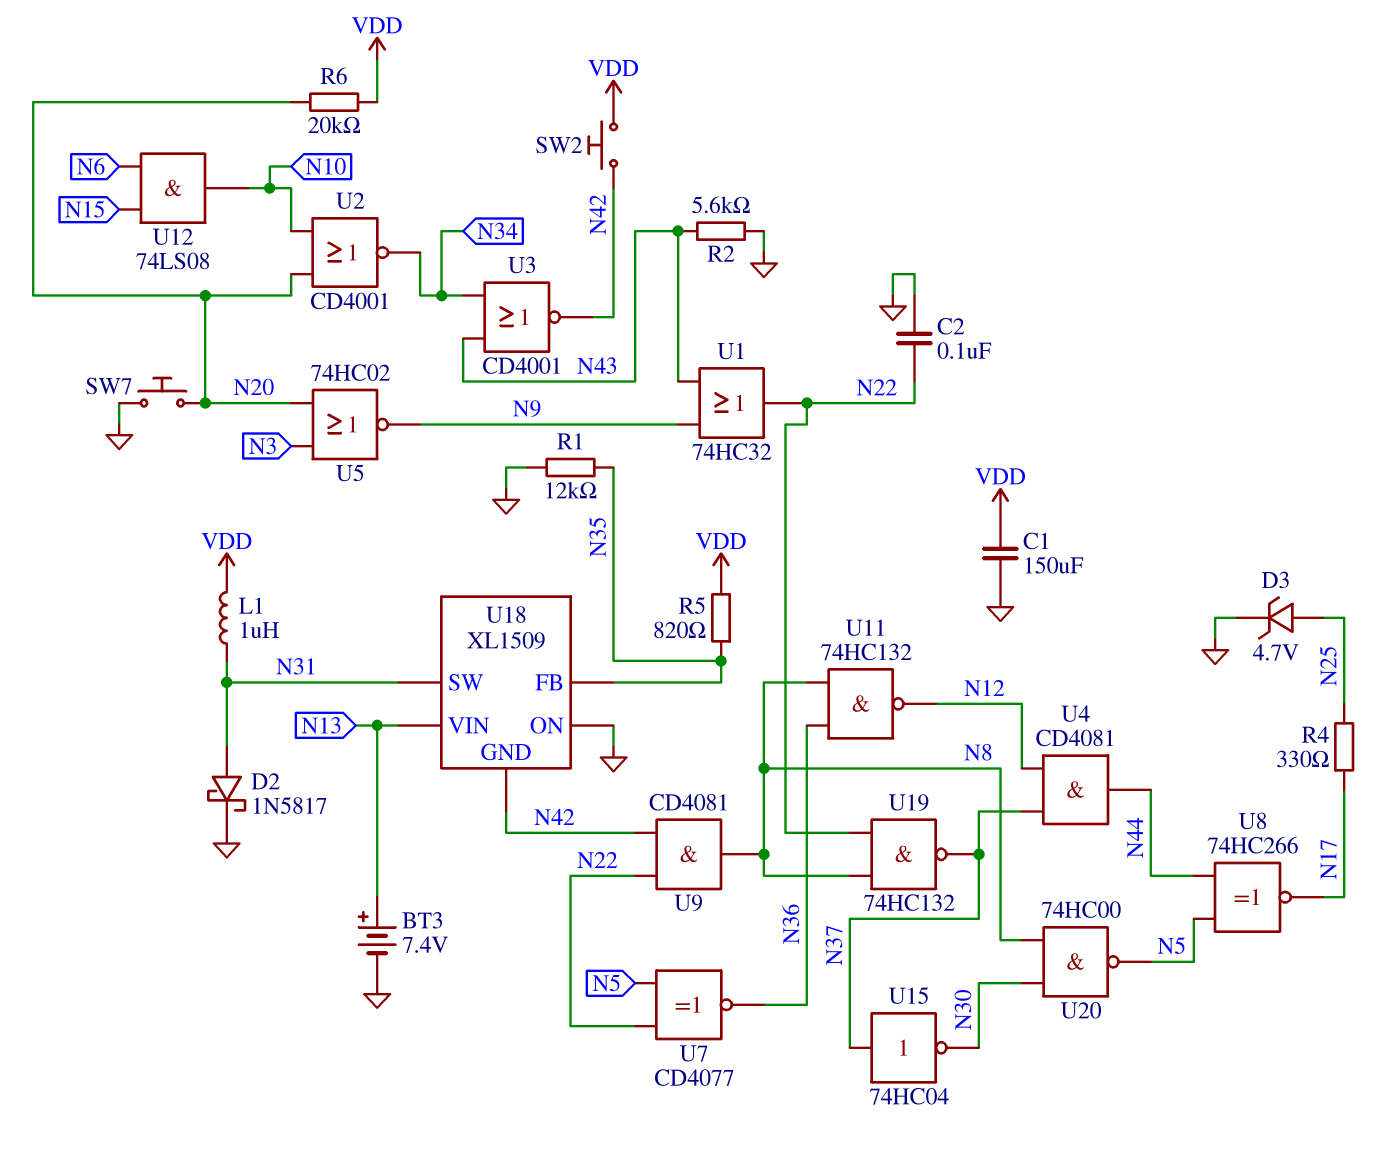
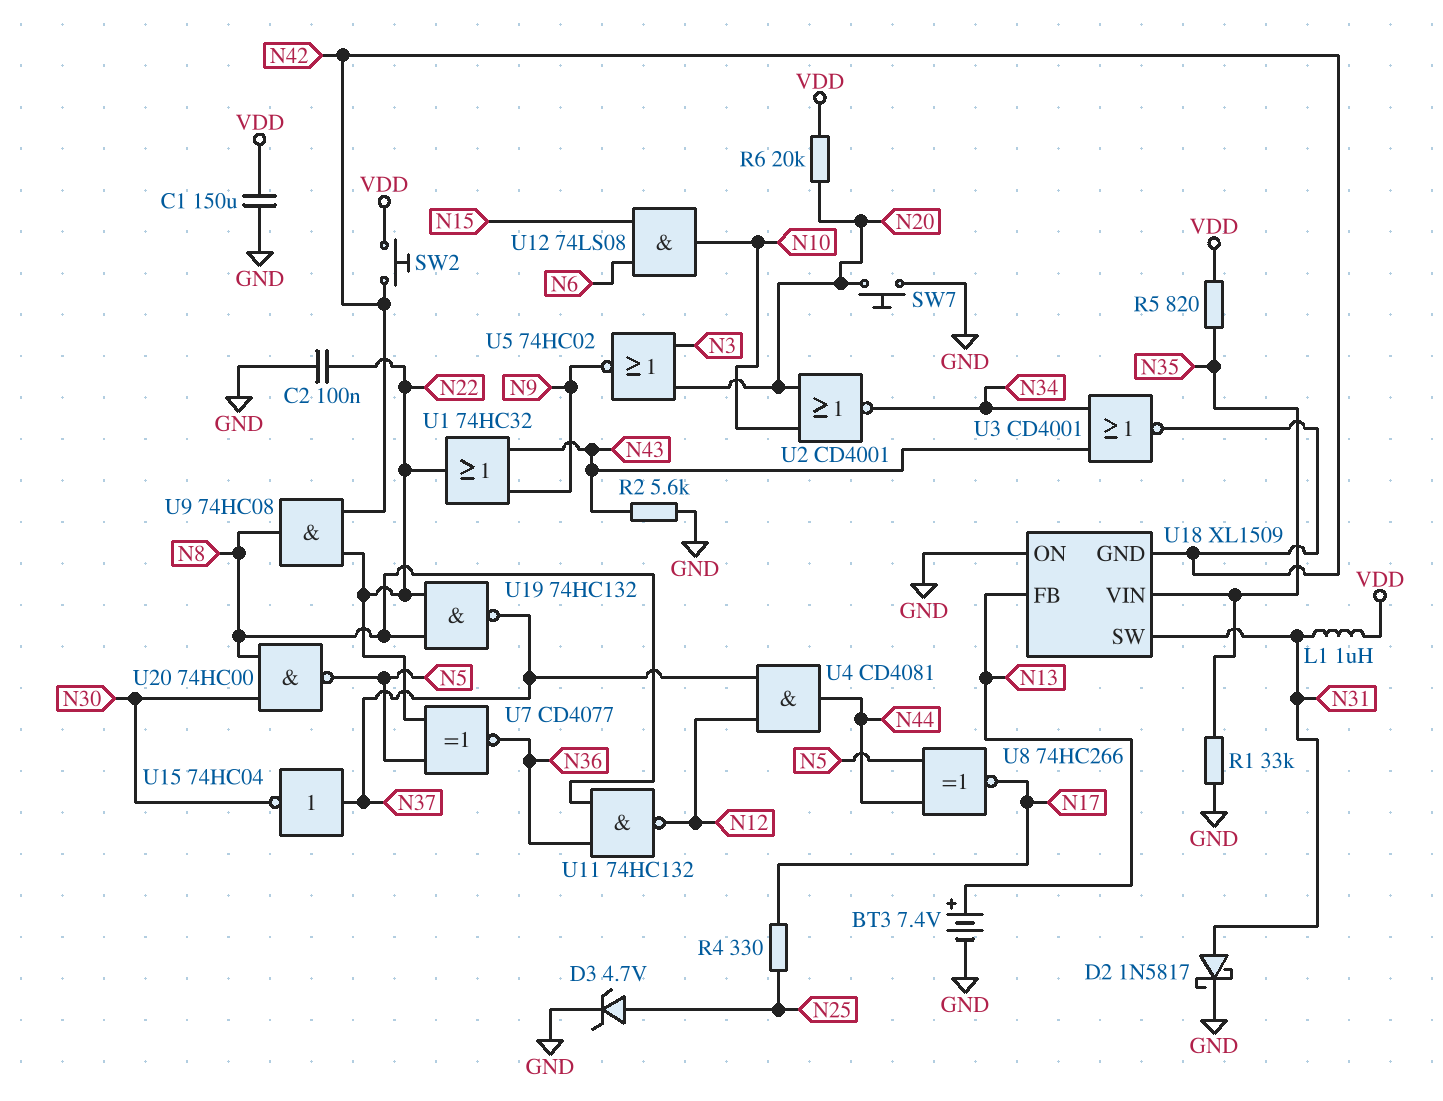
R1: 12k (GND, N35) -> 33k (GND, N35)
U9: AND CD4081 (in N22, in N42, out N8) -> AND 74HC08 (in N22, in N42, out N8)
U18 pin FB: N35 -> N13
U18 pin VIN: N13 -> N35

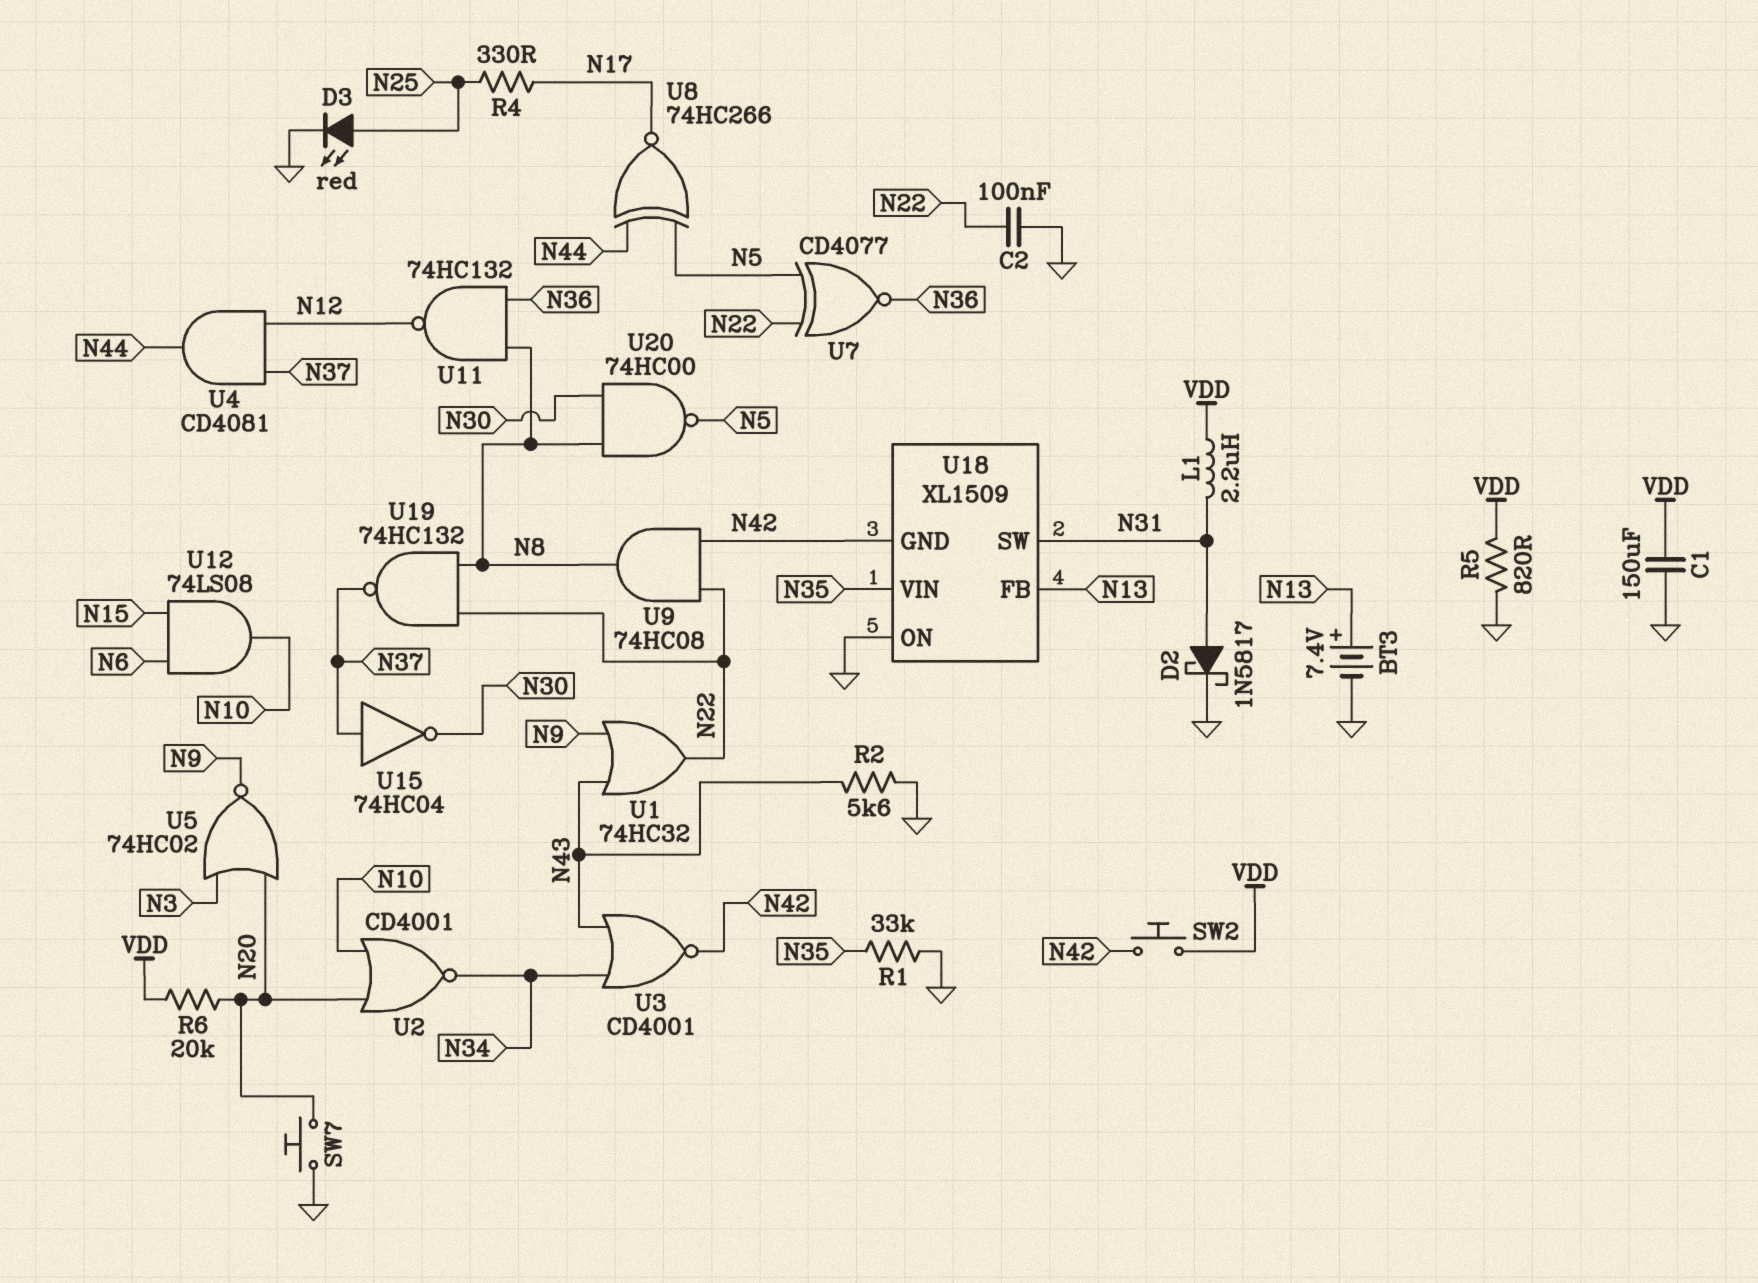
D3: zener 4.7V (A N25, K GND) -> LED red (A N25, K GND)
L1: 1uH (N31, VDD) -> 2.2uH (N31, VDD)
R5: 820 (N35, VDD) -> 820 (GND, VDD)

